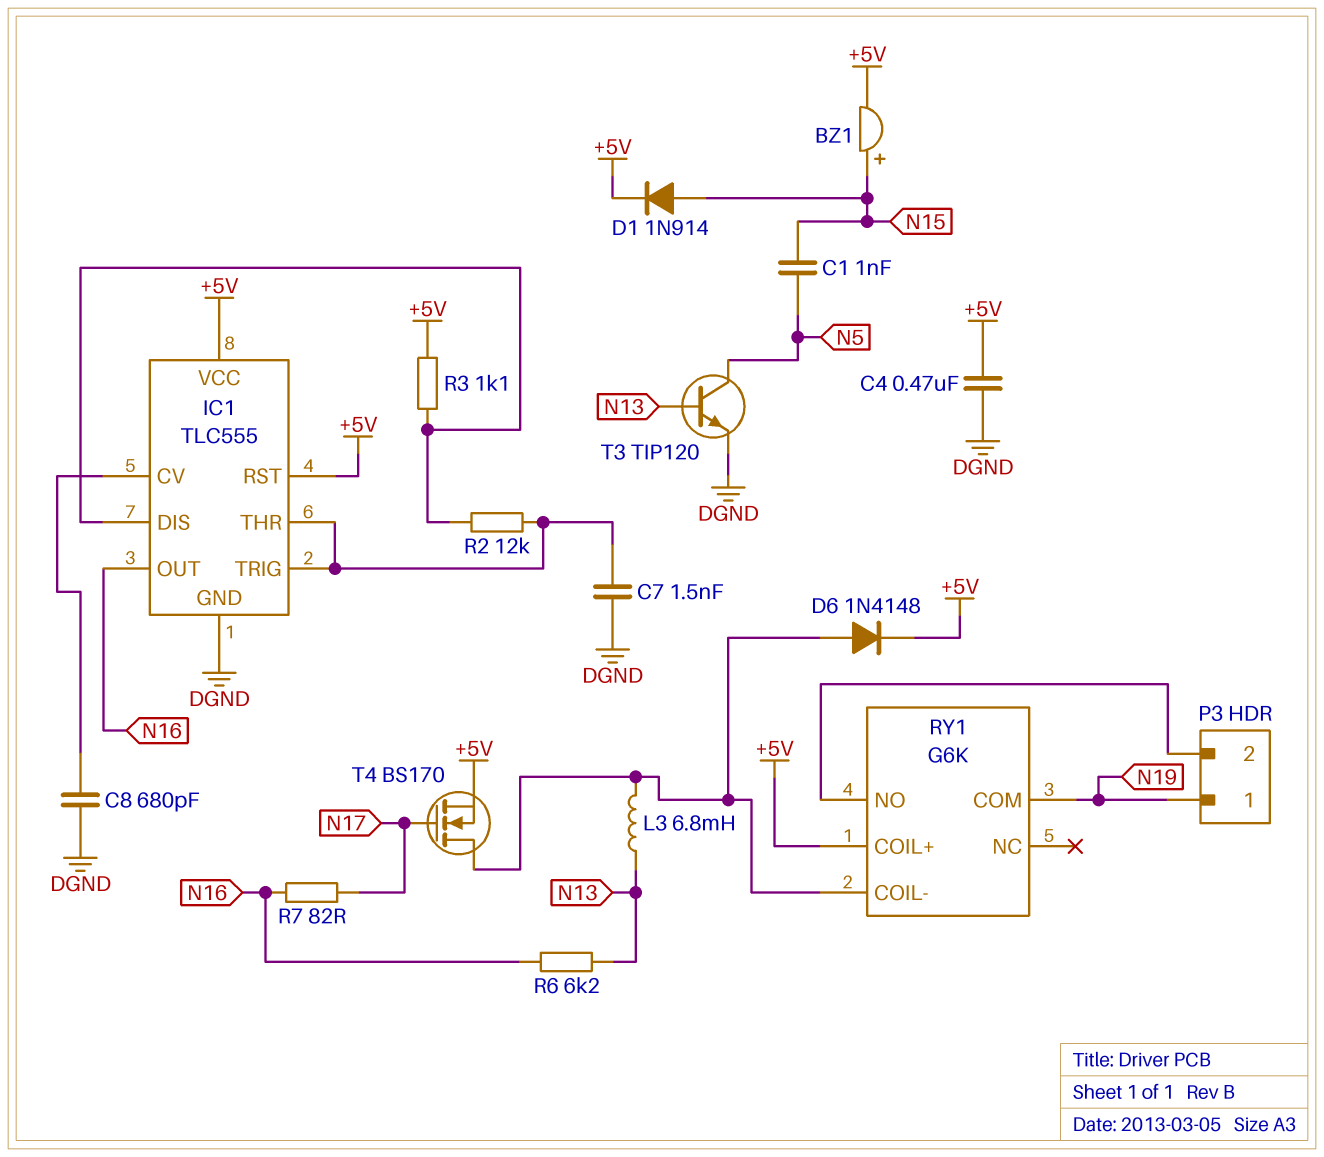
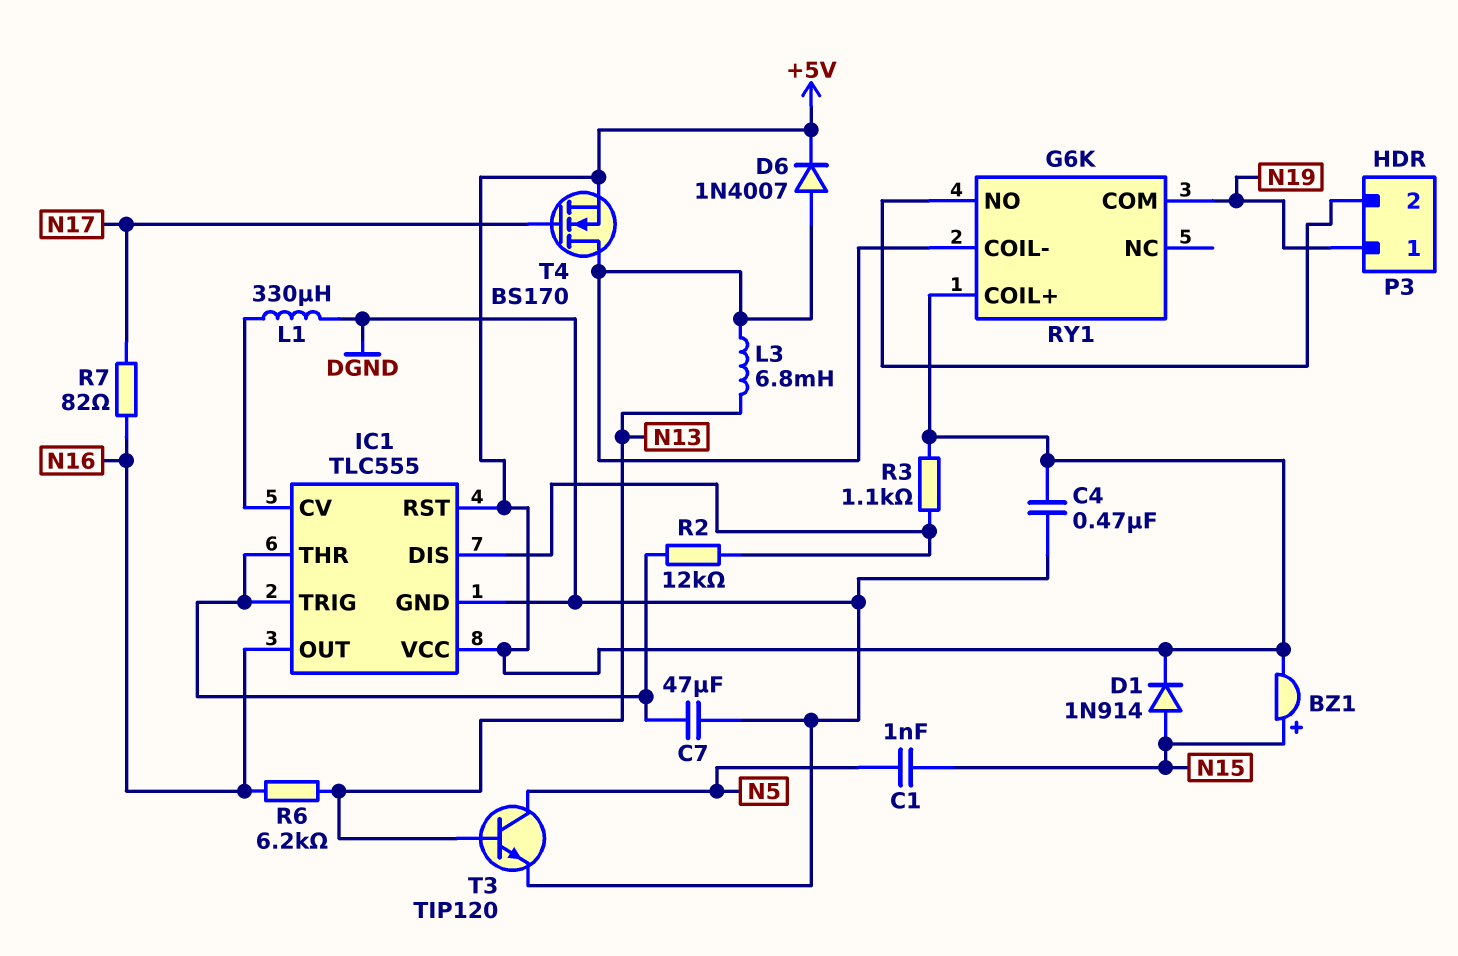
C7: 1.5nF (DGND, IC1/THR) -> 47uF (DGND, IC1/THR)
C8: 680pF (DGND, IC1/CV) -> none
D6: diode 1N4148 (A RY1/COIL-, K +5V) -> diode 1N4007 (A RY1/COIL-, K +5V)
L1: none -> 330uH (DGND, IC1/CV)

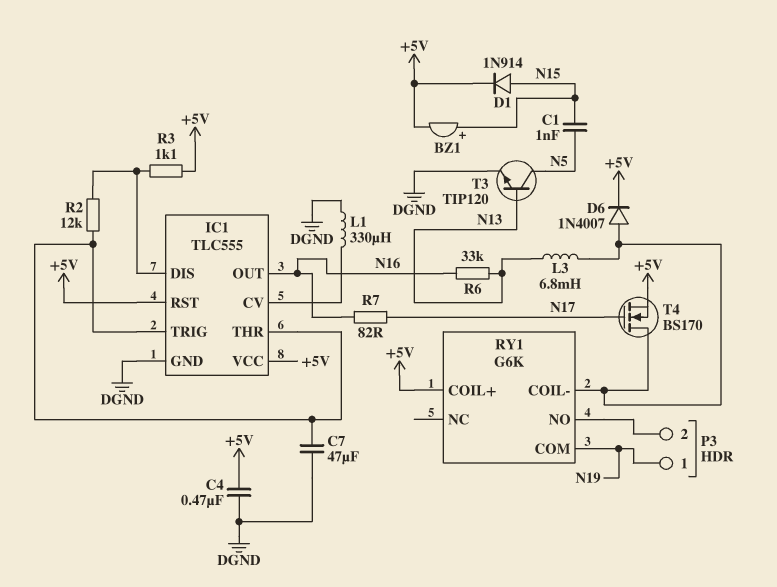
R6: 6.2k (N13, N16) -> 33k (N13, N16)

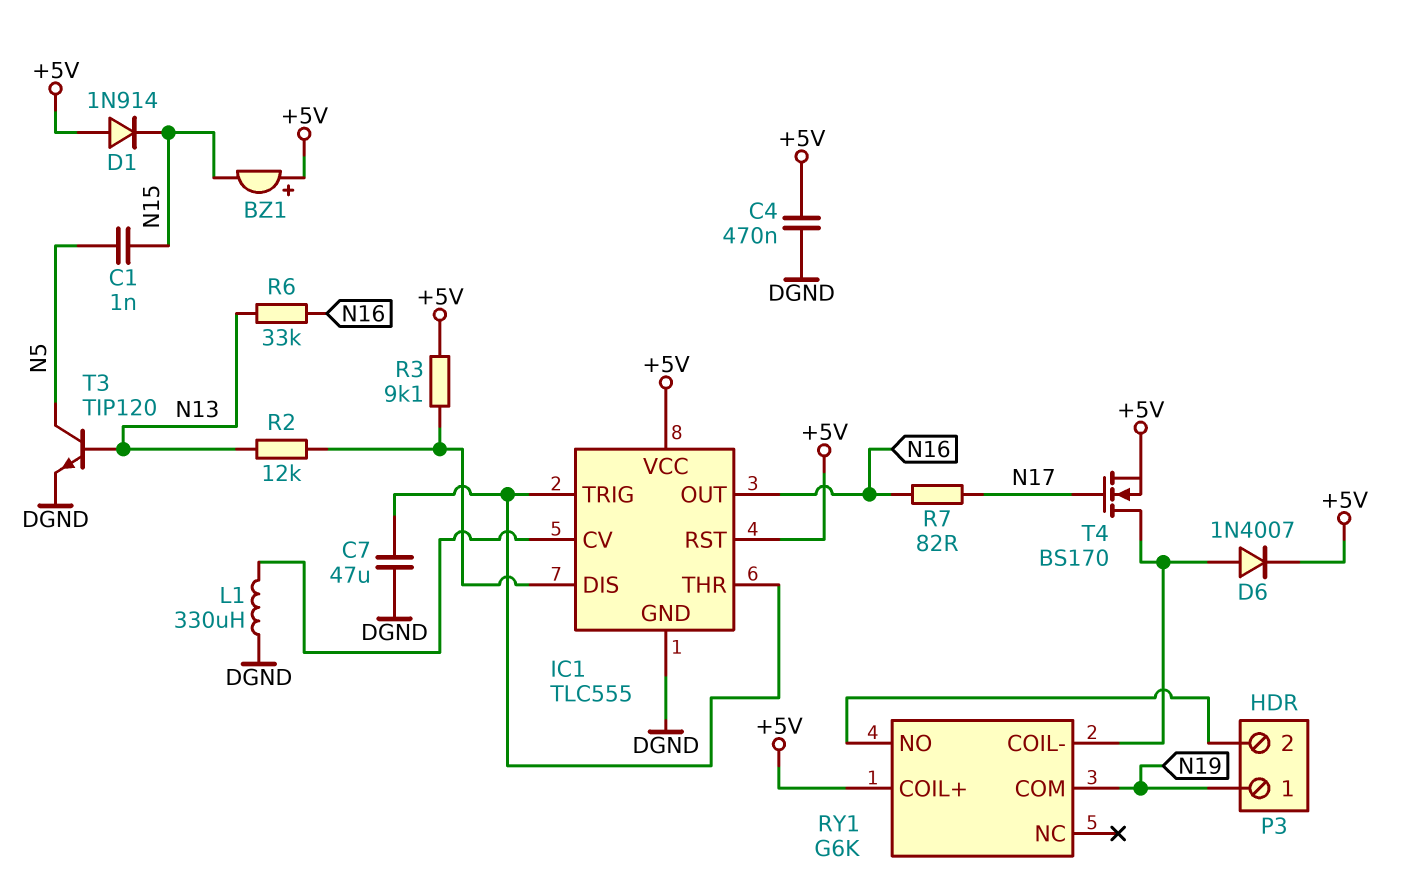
BZ1: buzzer (plus N15, minus +5V) -> buzzer (plus +5V, minus N15)
D1: diode 1N914 (A N15, K +5V) -> diode 1N914 (A +5V, K N15)
L3: 6.8mH (N13, RY1/COIL-) -> none
R2: 12k (IC1/DIS, IC1/THR) -> 12k (IC1/DIS, N13)
R3: 1.1k (+5V, IC1/DIS) -> 9.1k (+5V, IC1/DIS)

